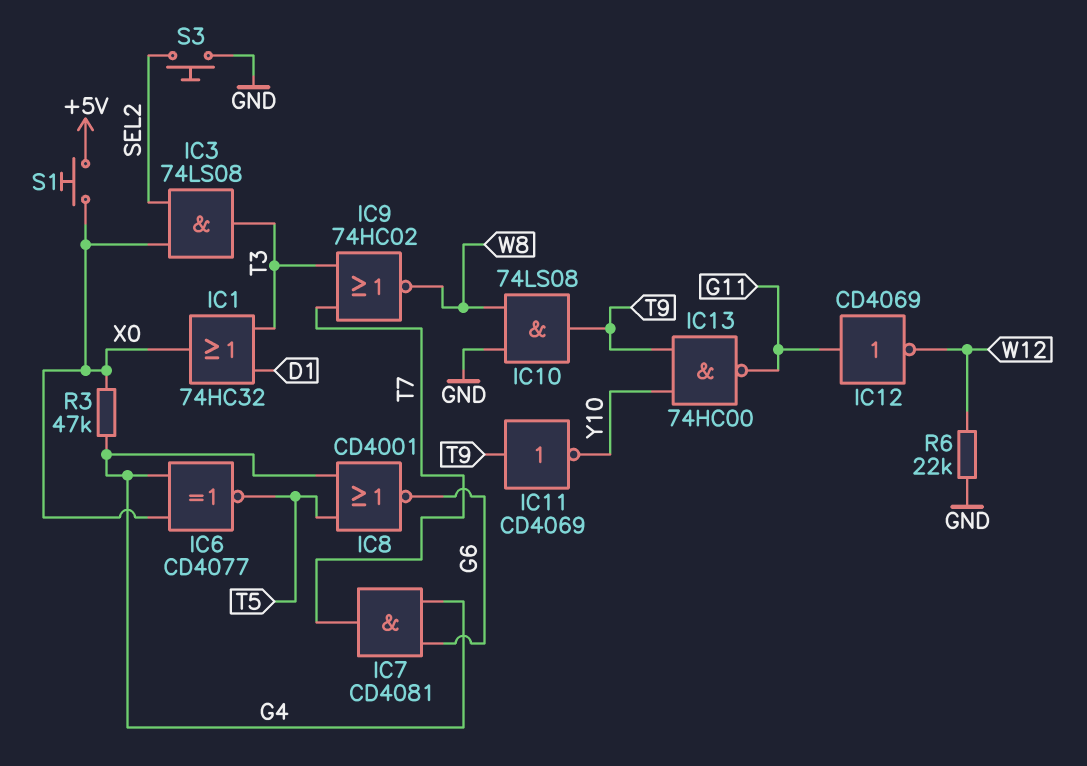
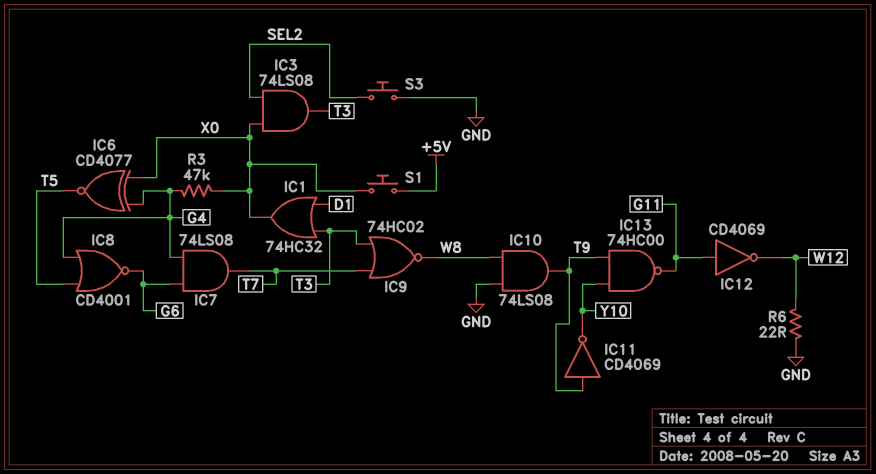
IC7: AND CD4081 (in G4, in G6, out T7) -> AND 74LS08 (in G4, in G6, out T7)
R6: 22k (GND, W12) -> 22 (GND, W12)

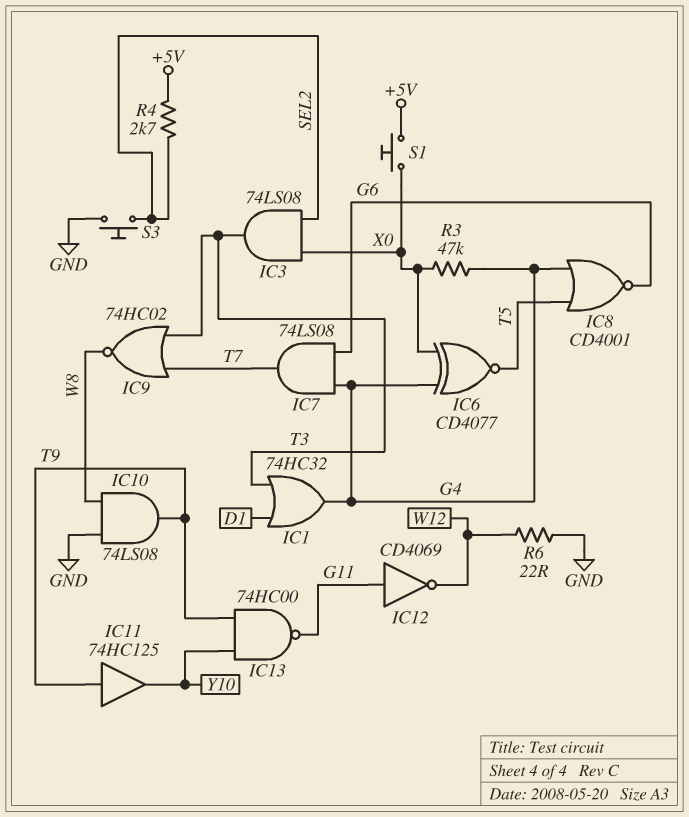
IC1: OR 74HC32 (in D1, in T3, out X0) -> OR 74HC32 (in D1, in T3, out G4)
IC11: NOT CD4069 (in T9, out Y10) -> buffer 74HC125 (in T9, out Y10)
R4: none -> 2.7k (+5V, SEL2)

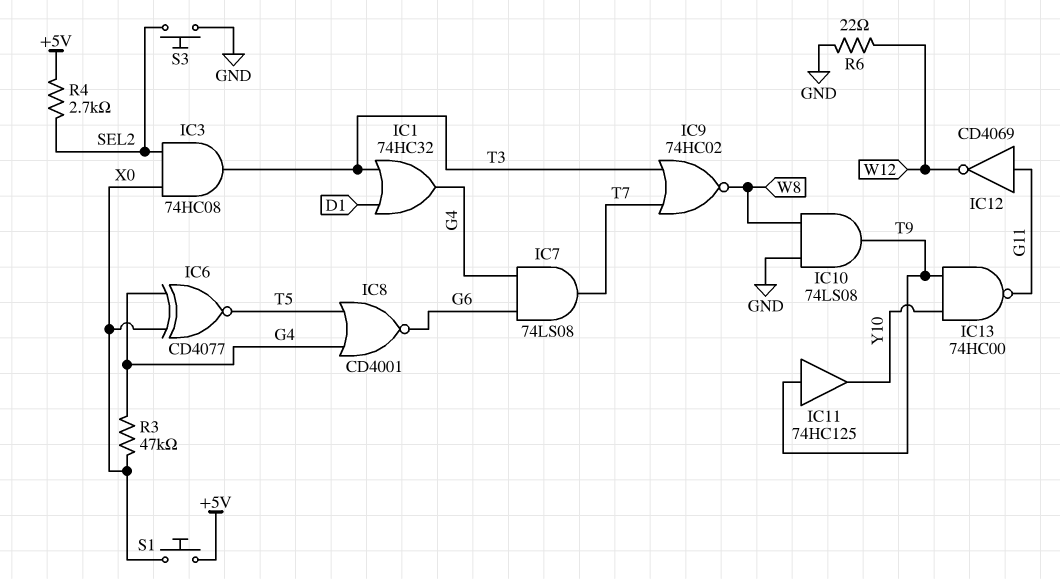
IC3: AND 74LS08 (in SEL2, in X0, out T3) -> AND 74HC08 (in SEL2, in X0, out T3)

